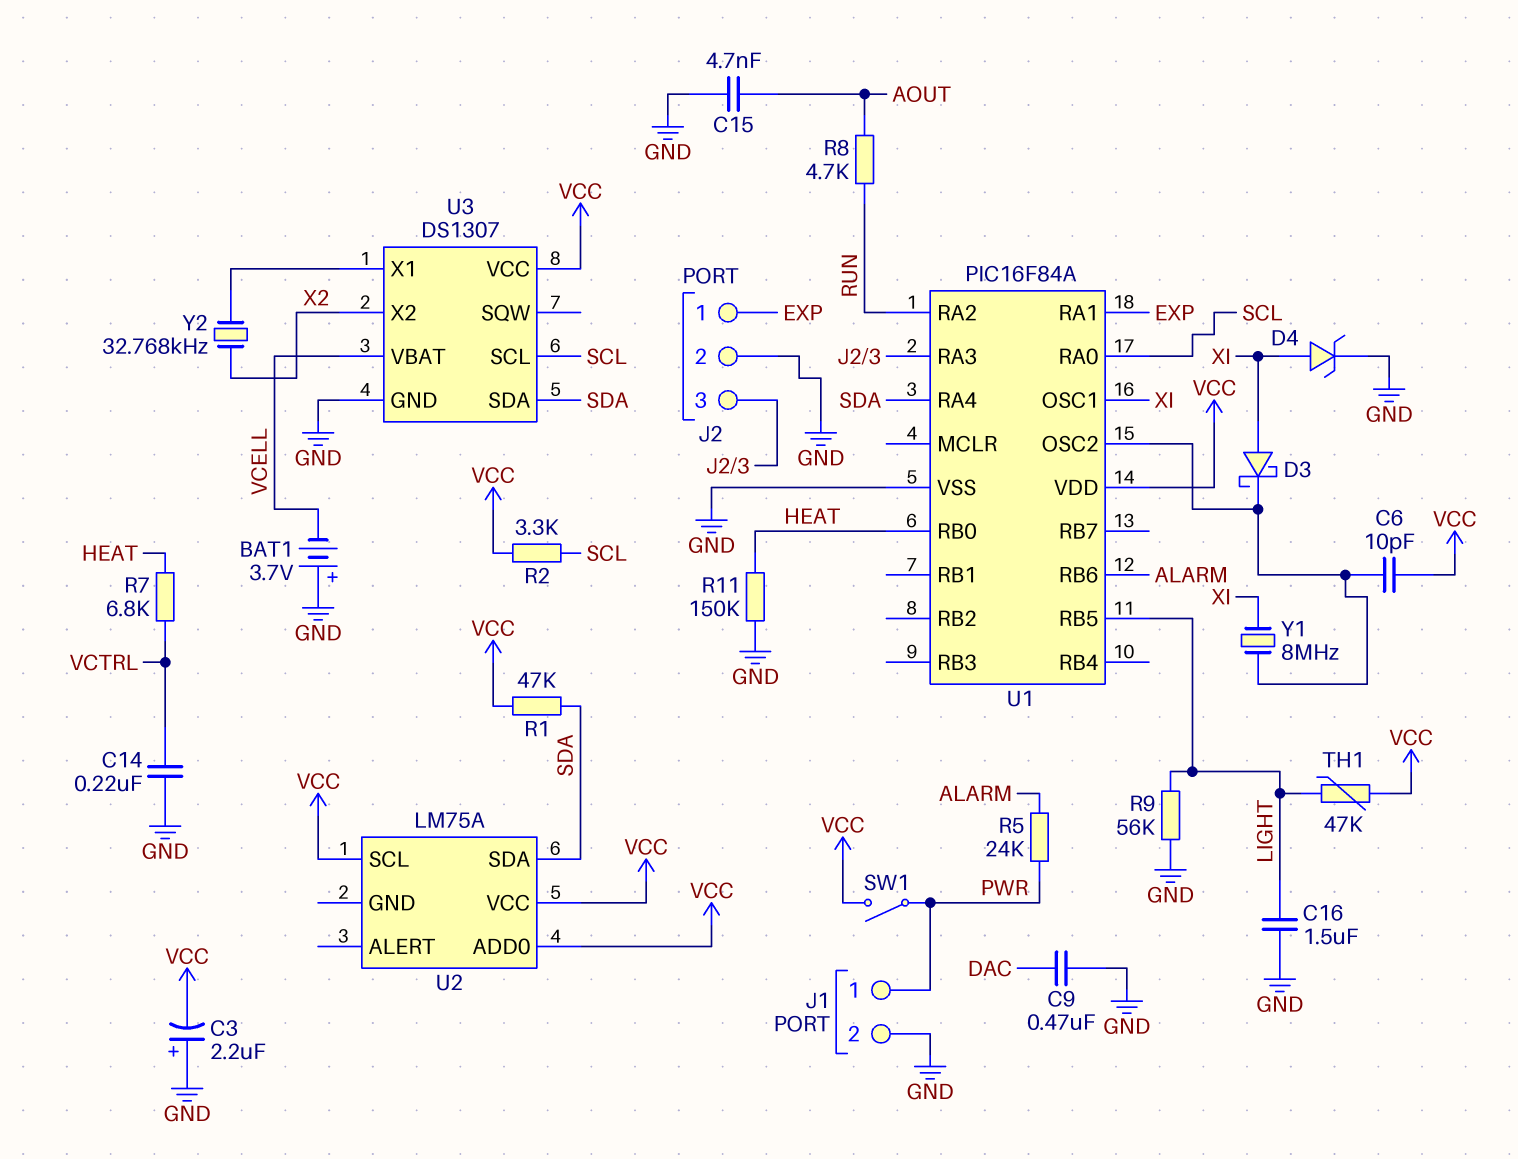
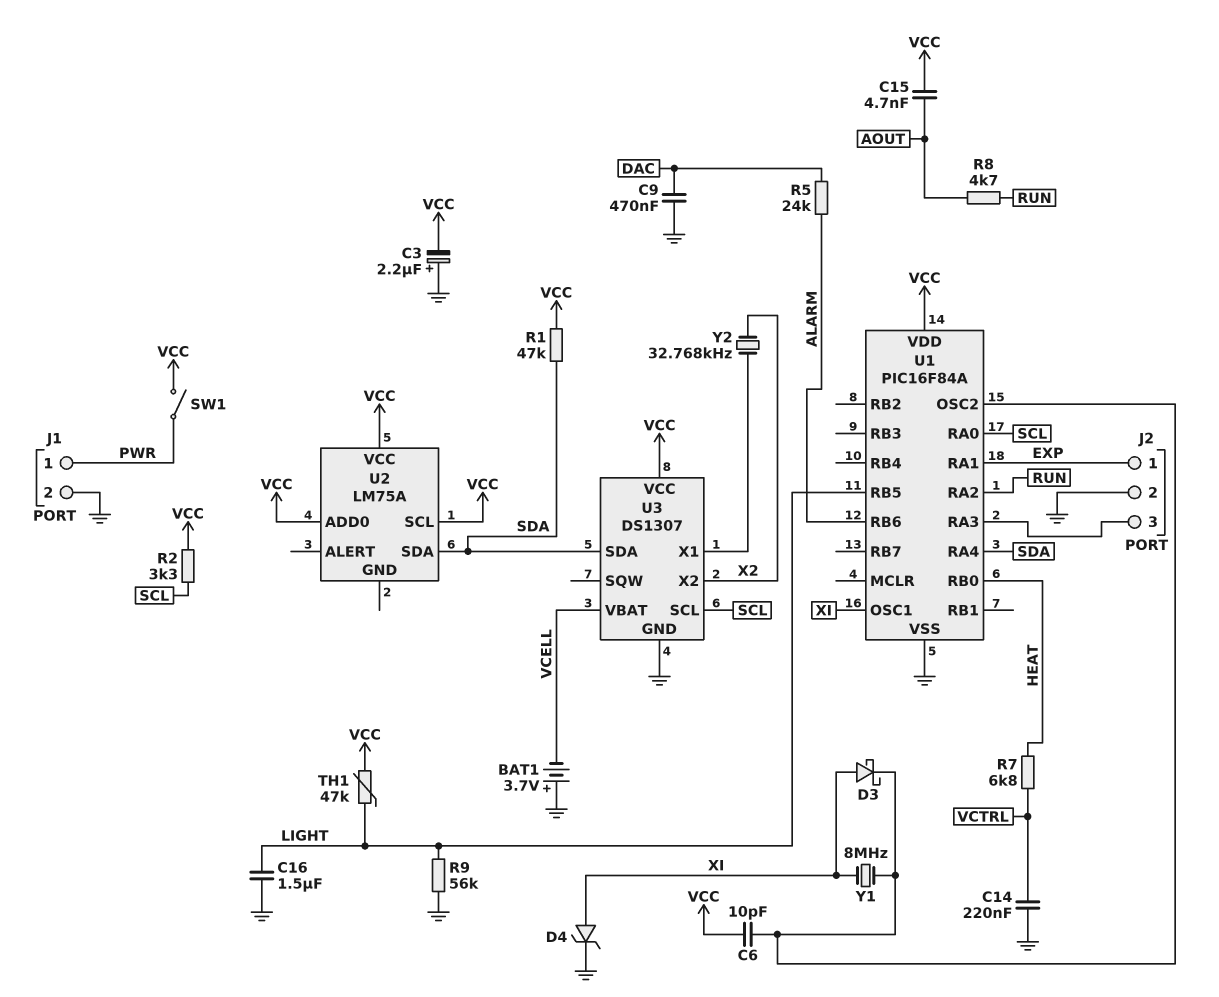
C15: 4.7nF (AOUT, GND) -> 4.7nF (AOUT, VCC)
R5: 24k (ALARM, PWR) -> 24k (ALARM, DAC)
R11: 150k (GND, HEAT) -> none

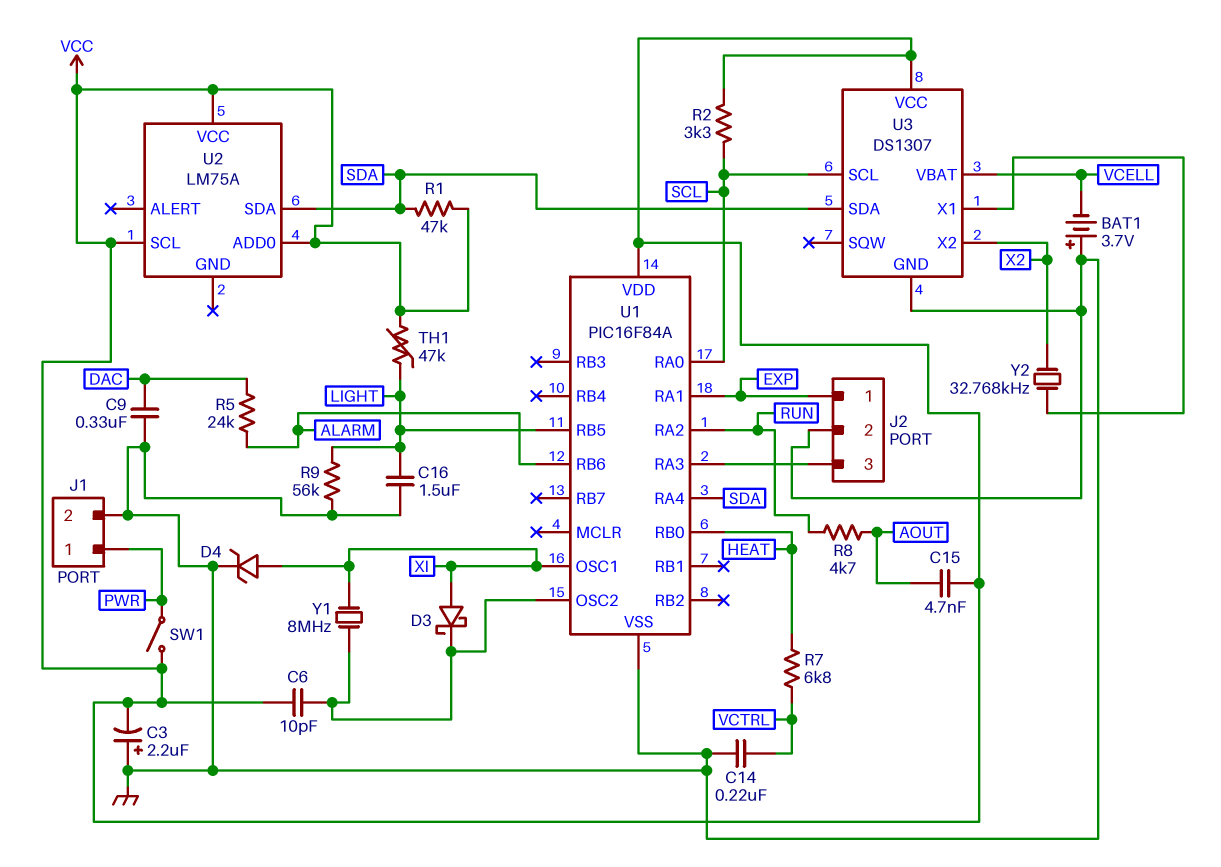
C9: 470nF (DAC, GND) -> 330nF (DAC, GND)

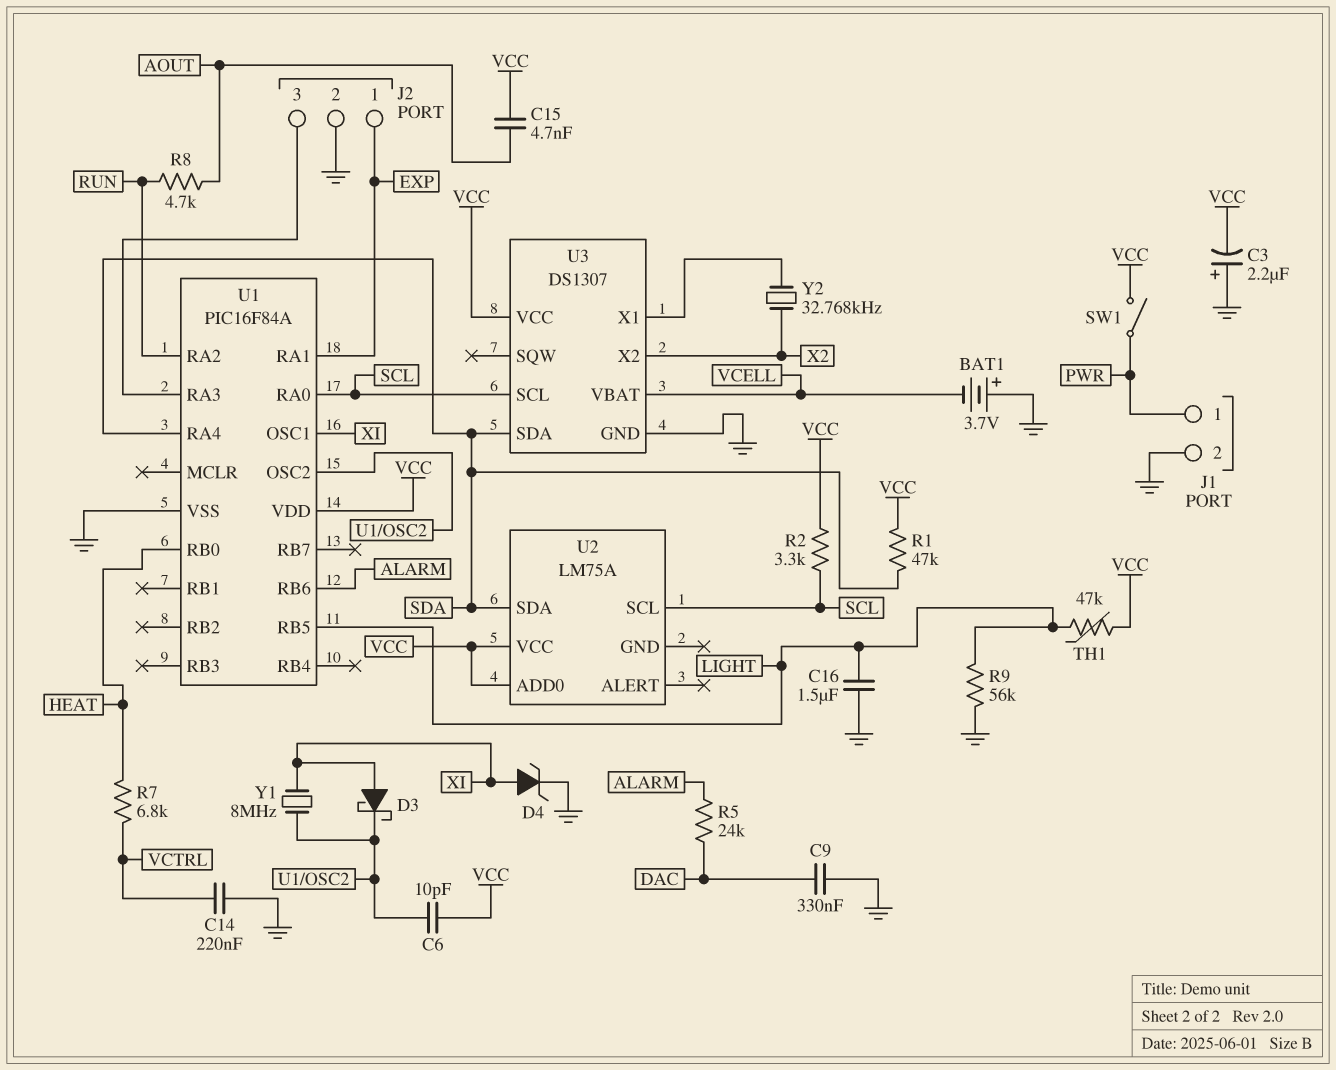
U2 pin SCL: VCC -> SCL

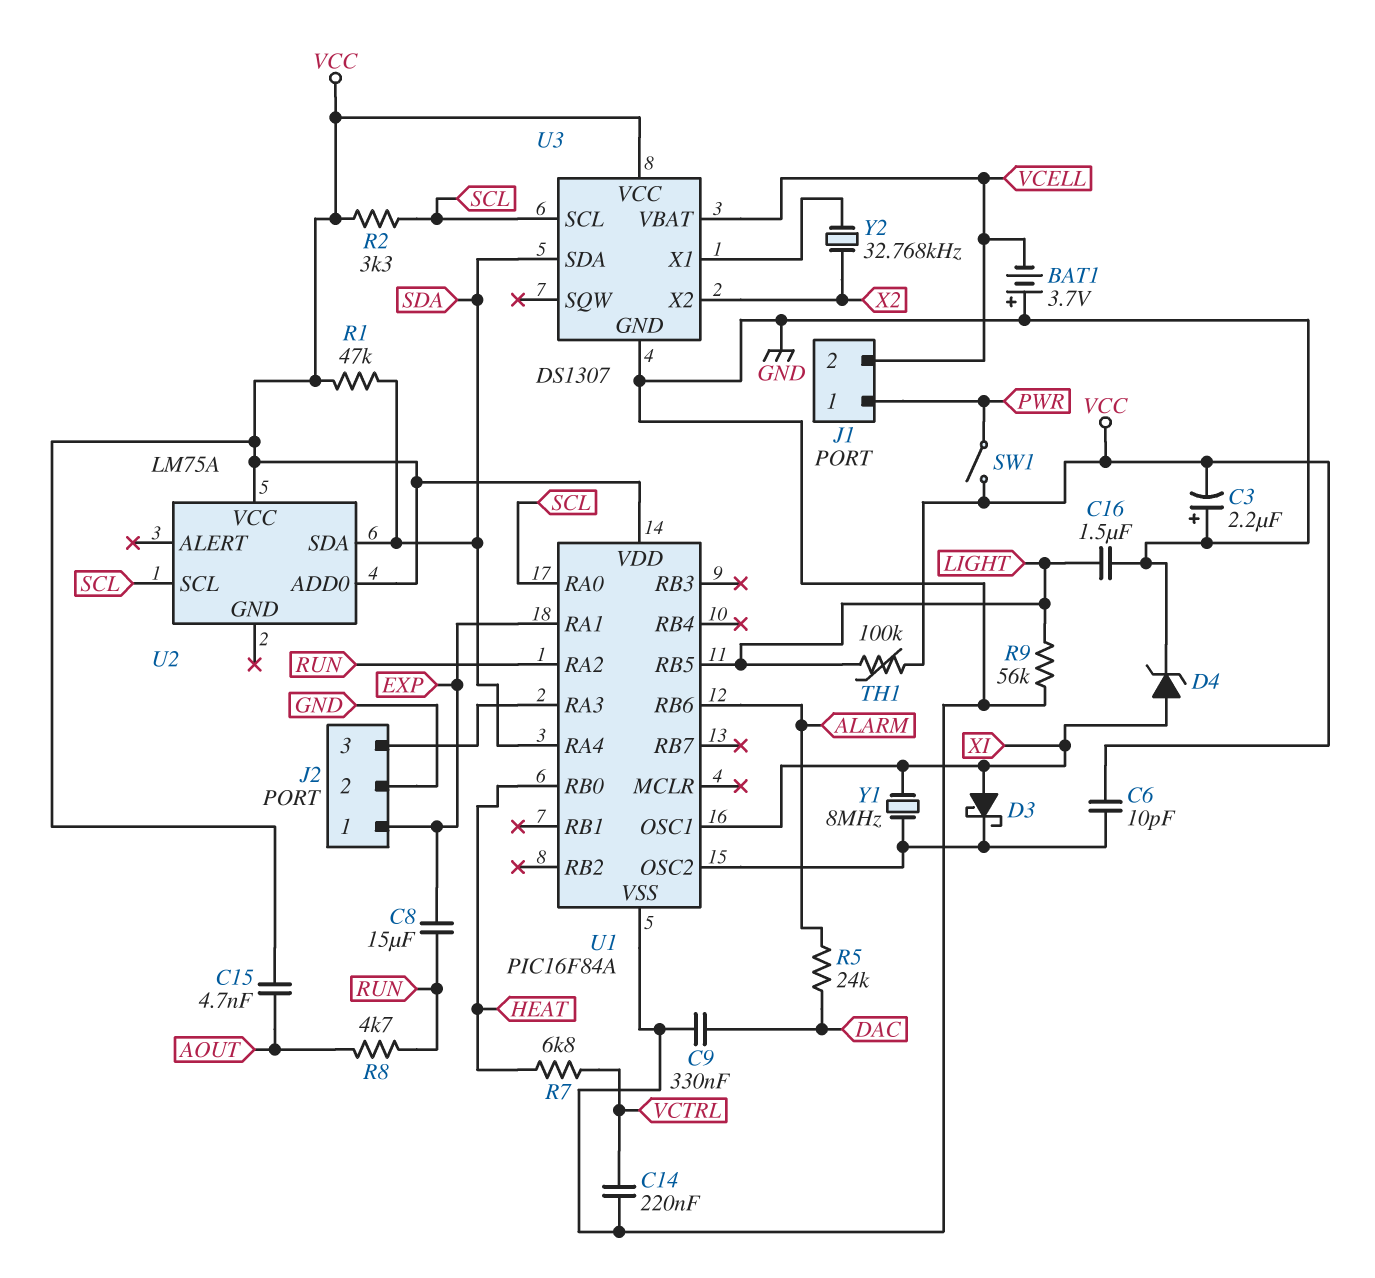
C8: none -> 15uF (EXP, RUN)
J1 pin 2: GND -> VCELL
TH1: 47k (LIGHT, VCC) -> 100k (LIGHT, VCC)

